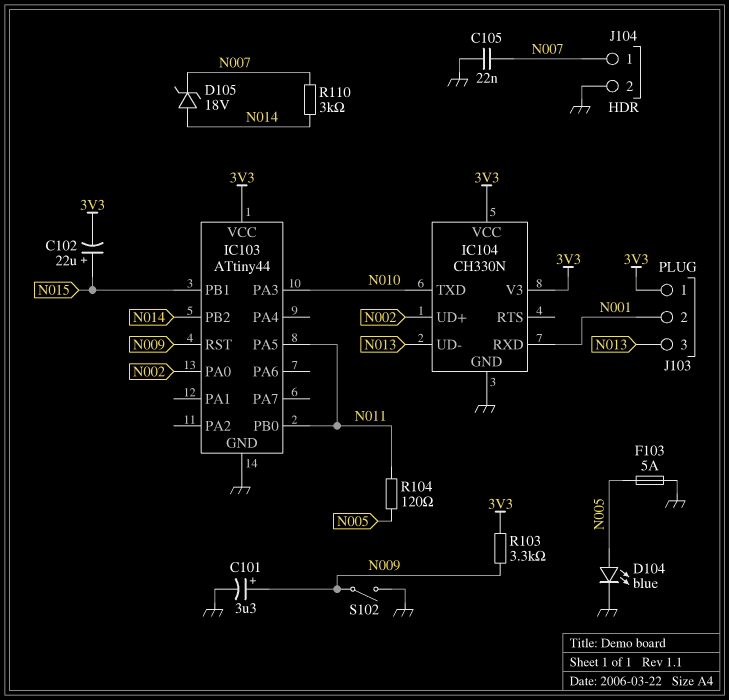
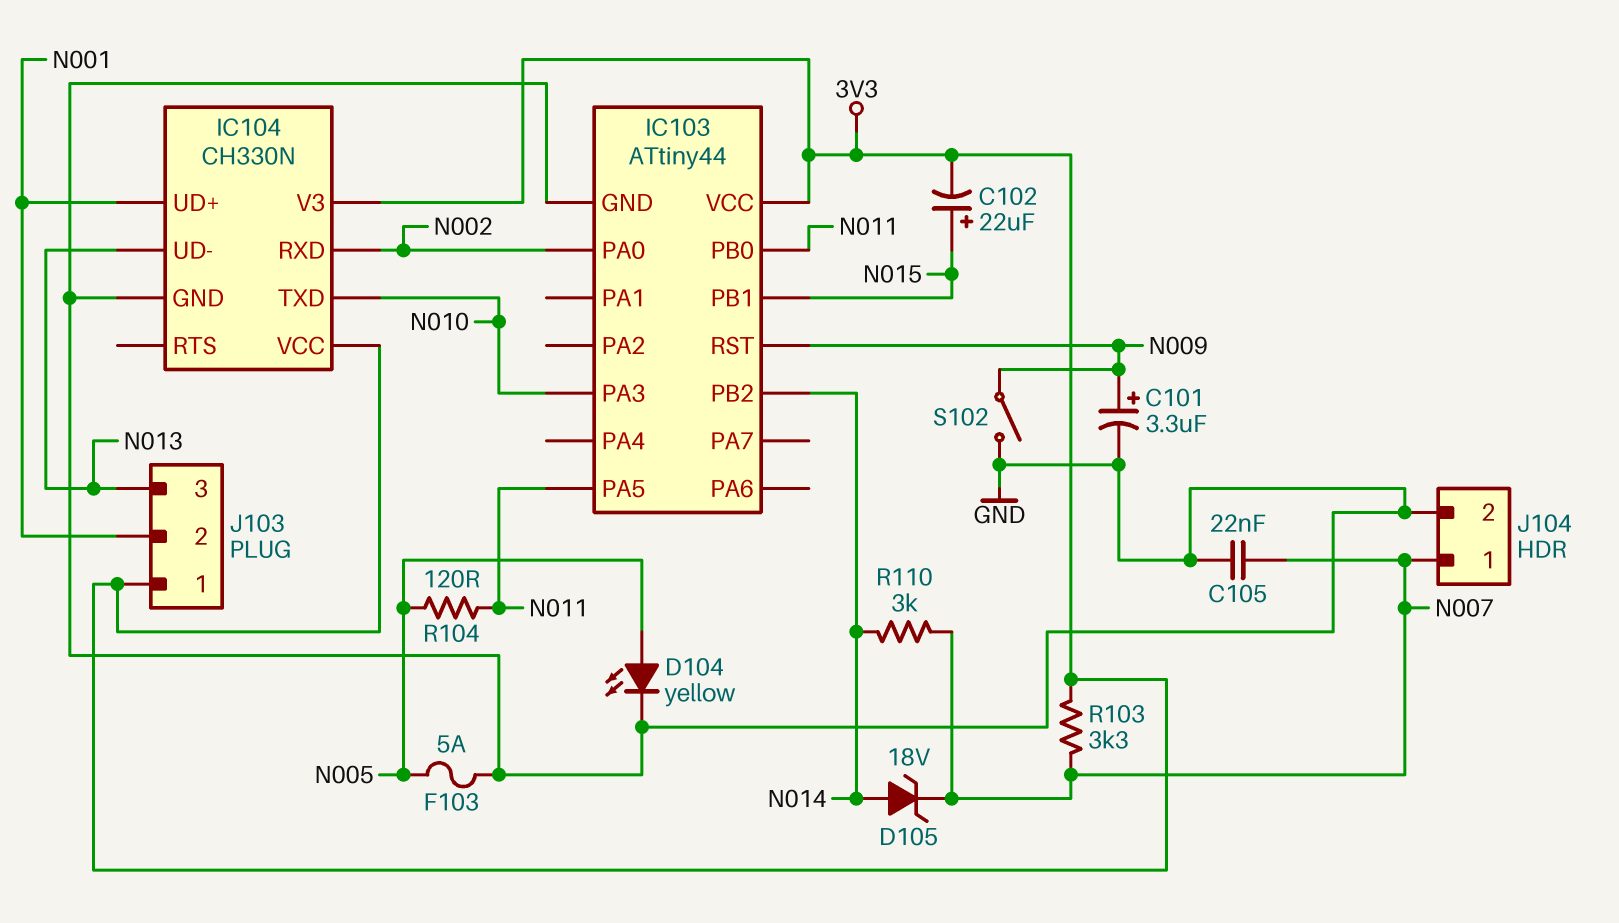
D104: LED blue (A N005, K GND) -> LED yellow (A N005, K GND)
IC104 pin RXD: N001 -> N002
IC104 pin UD+: N002 -> N001
R103: 3.3k (3V3, N009) -> 3.3k (3V3, N007)

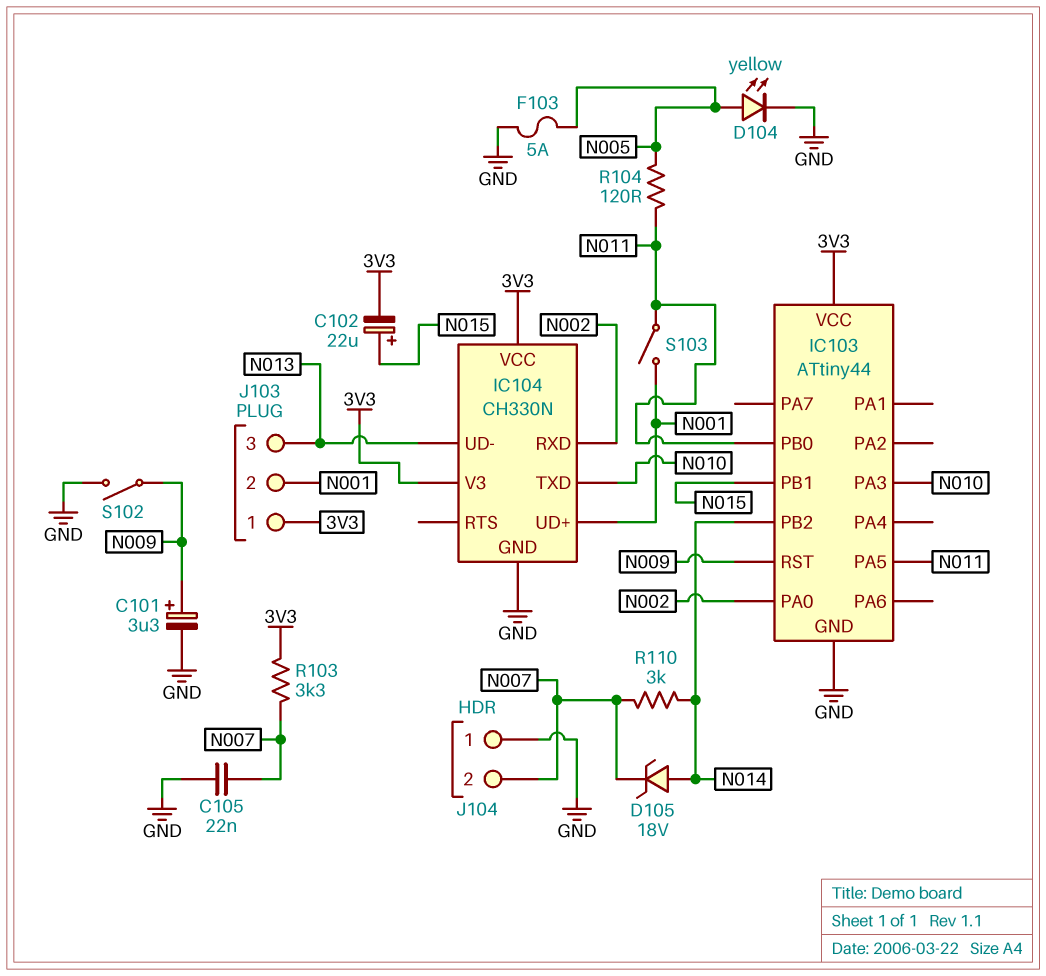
J104 pin 1: N007 -> GND
J104 pin 2: GND -> N007
S103: none -> switch (N001, N011)

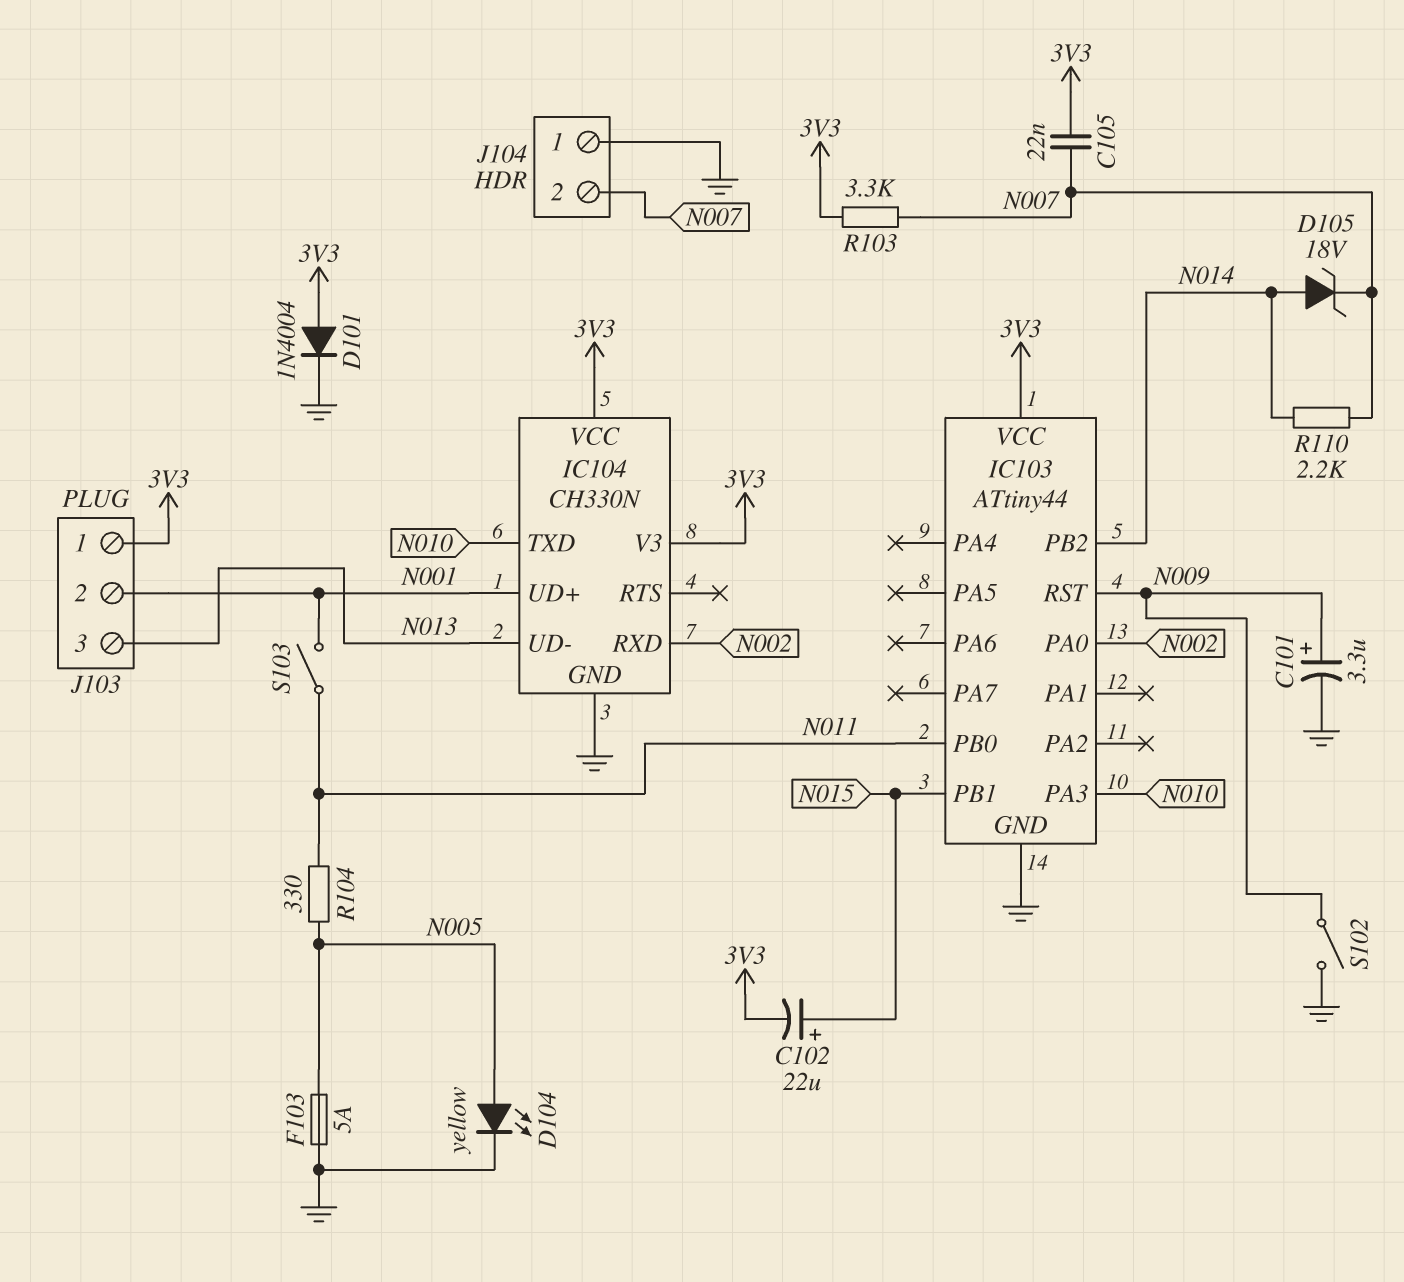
C105: 22nF (GND, N007) -> 22nF (3V3, N007)
D101: none -> diode 1N4004 (A 3V3, K GND)
IC103 pin PA5: N011 -> none
R104: 120 (N005, N011) -> 330 (N005, N011)
R110: 3k (N007, N014) -> 2.2k (N007, N014)

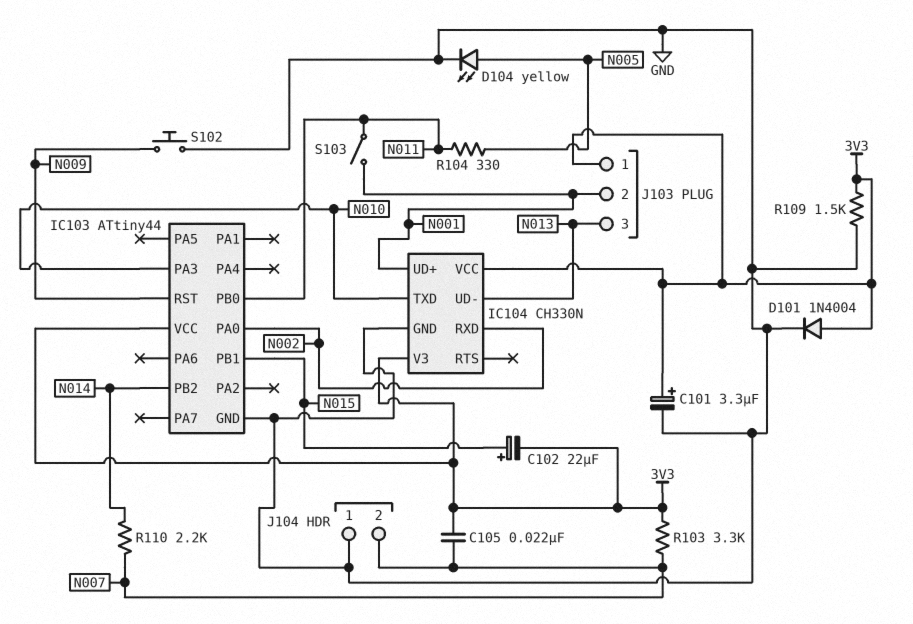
C101: 3.3uF (plus N009, minus GND) -> 3.3uF (plus 3V3, minus GND)
D105: zener 18V (A N014, K N007) -> none
F103: 5A (GND, N005) -> none
R109: none -> 1.5k (3V3, GND)
S102: switch (GND, N009) -> button (GND, N009)

